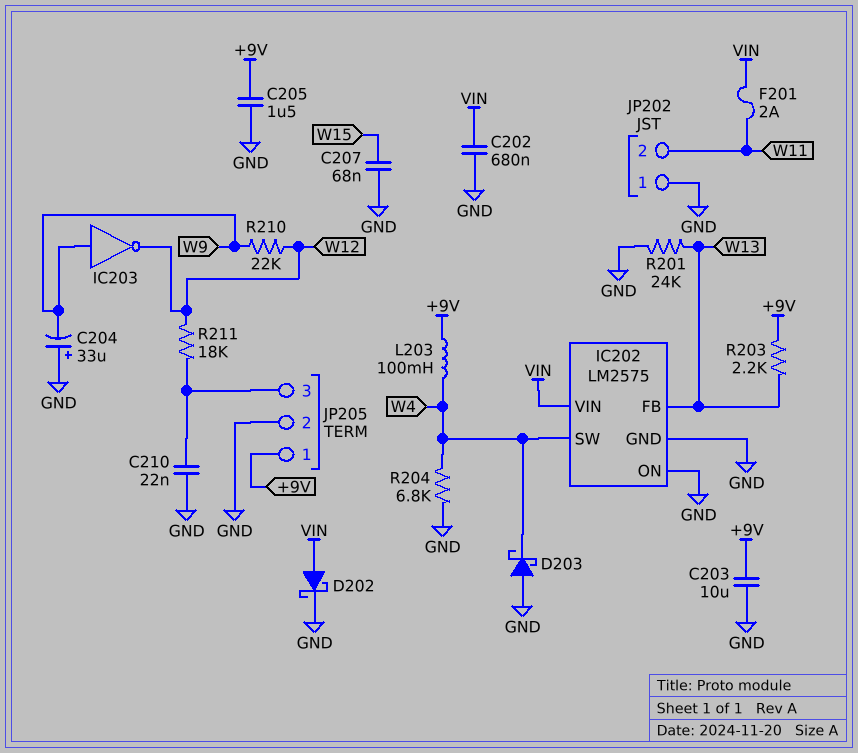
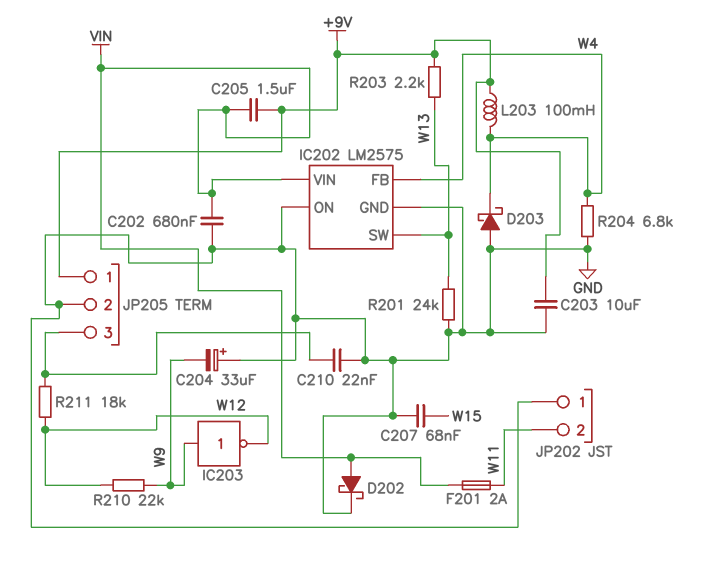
C205: 1.5uF (+9V, GND) -> 1.5uF (+9V, VIN)
IC202 pin FB: W13 -> W4
IC202 pin SW: W4 -> W13

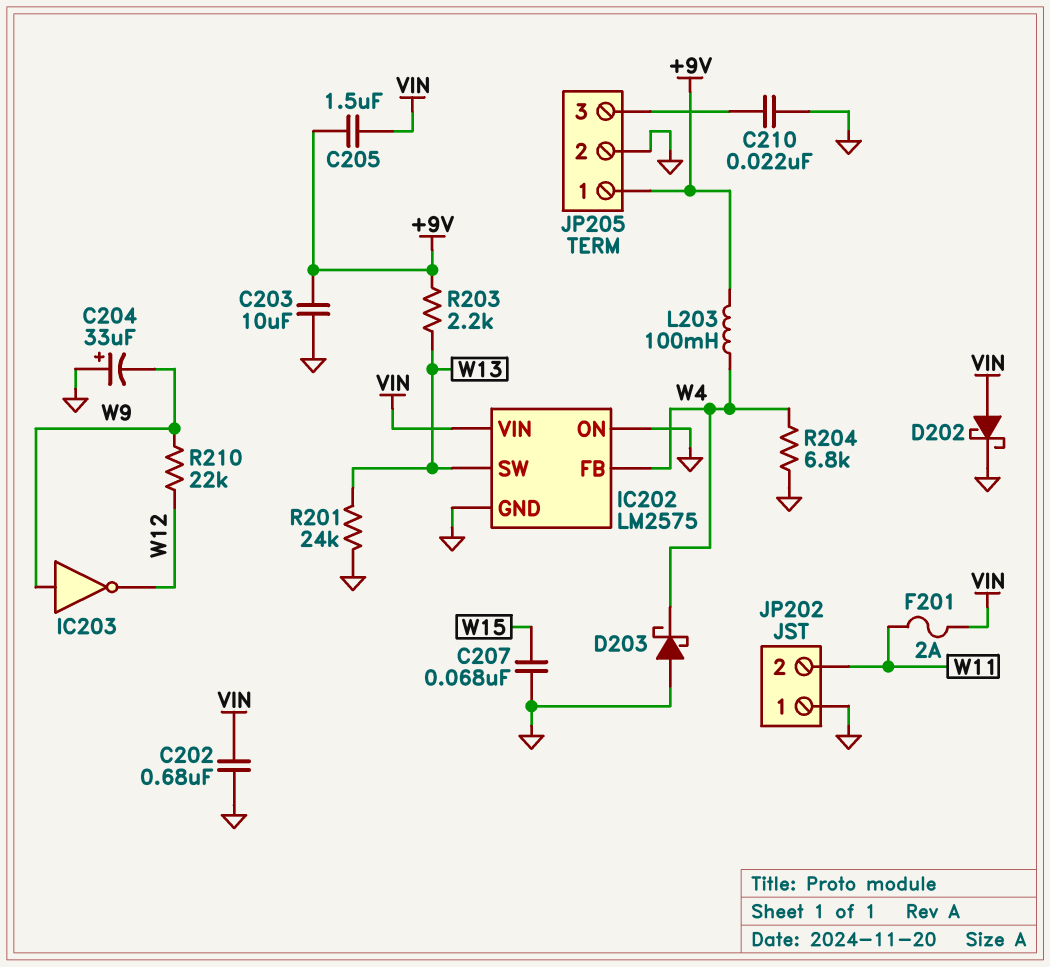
R211: 18k (JP205/3, W12) -> none

